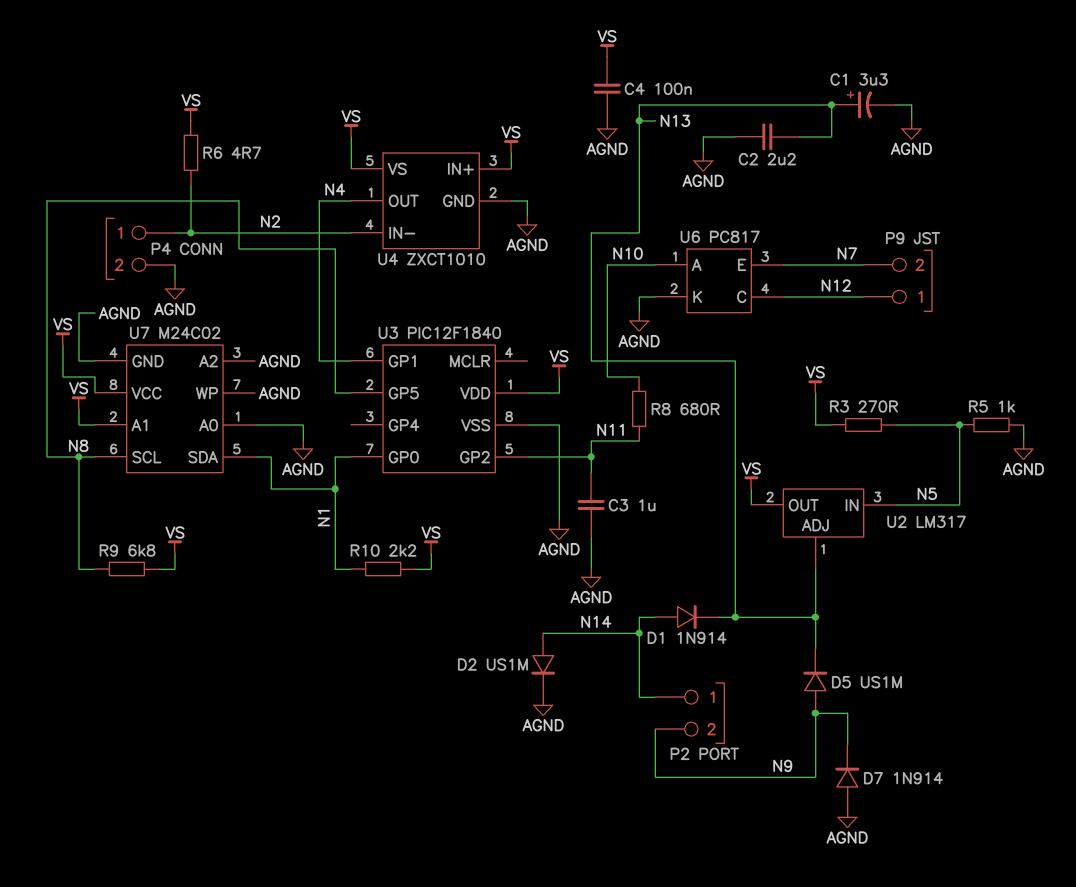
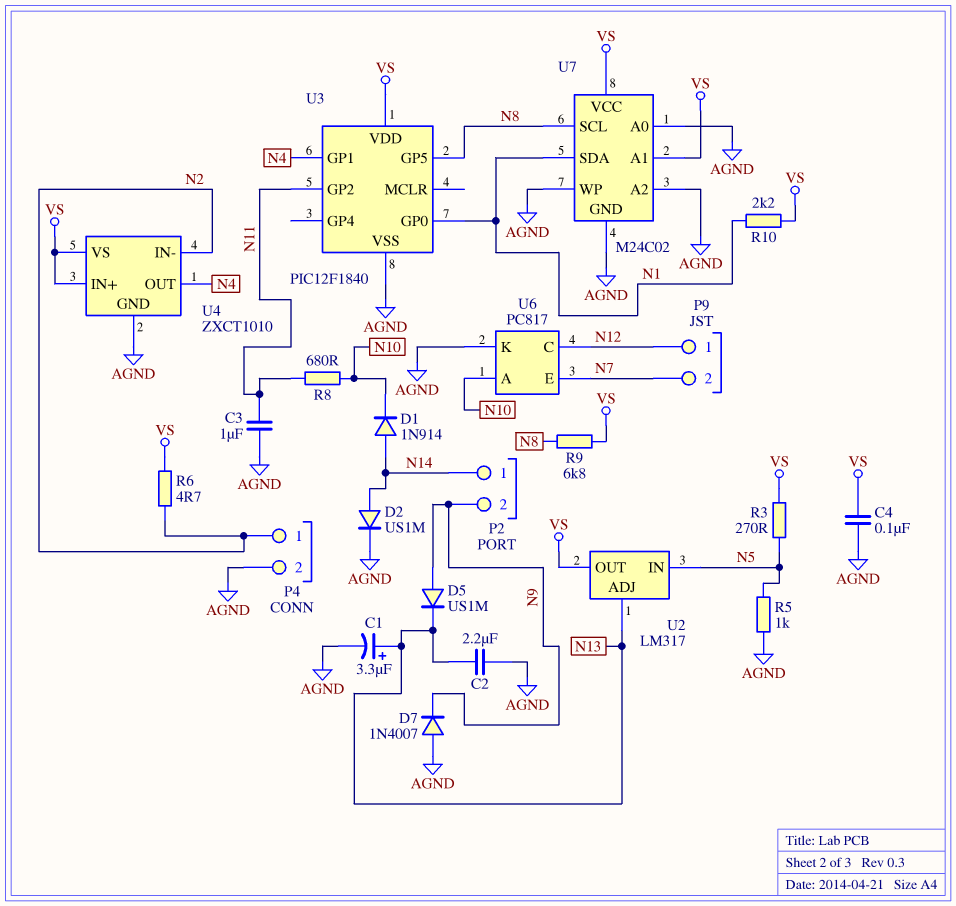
D1: diode 1N914 (A N14, K N13) -> diode 1N914 (A N14, K N10)
D7: diode 1N914 (A AGND, K N9) -> diode 1N4007 (A AGND, K N9)

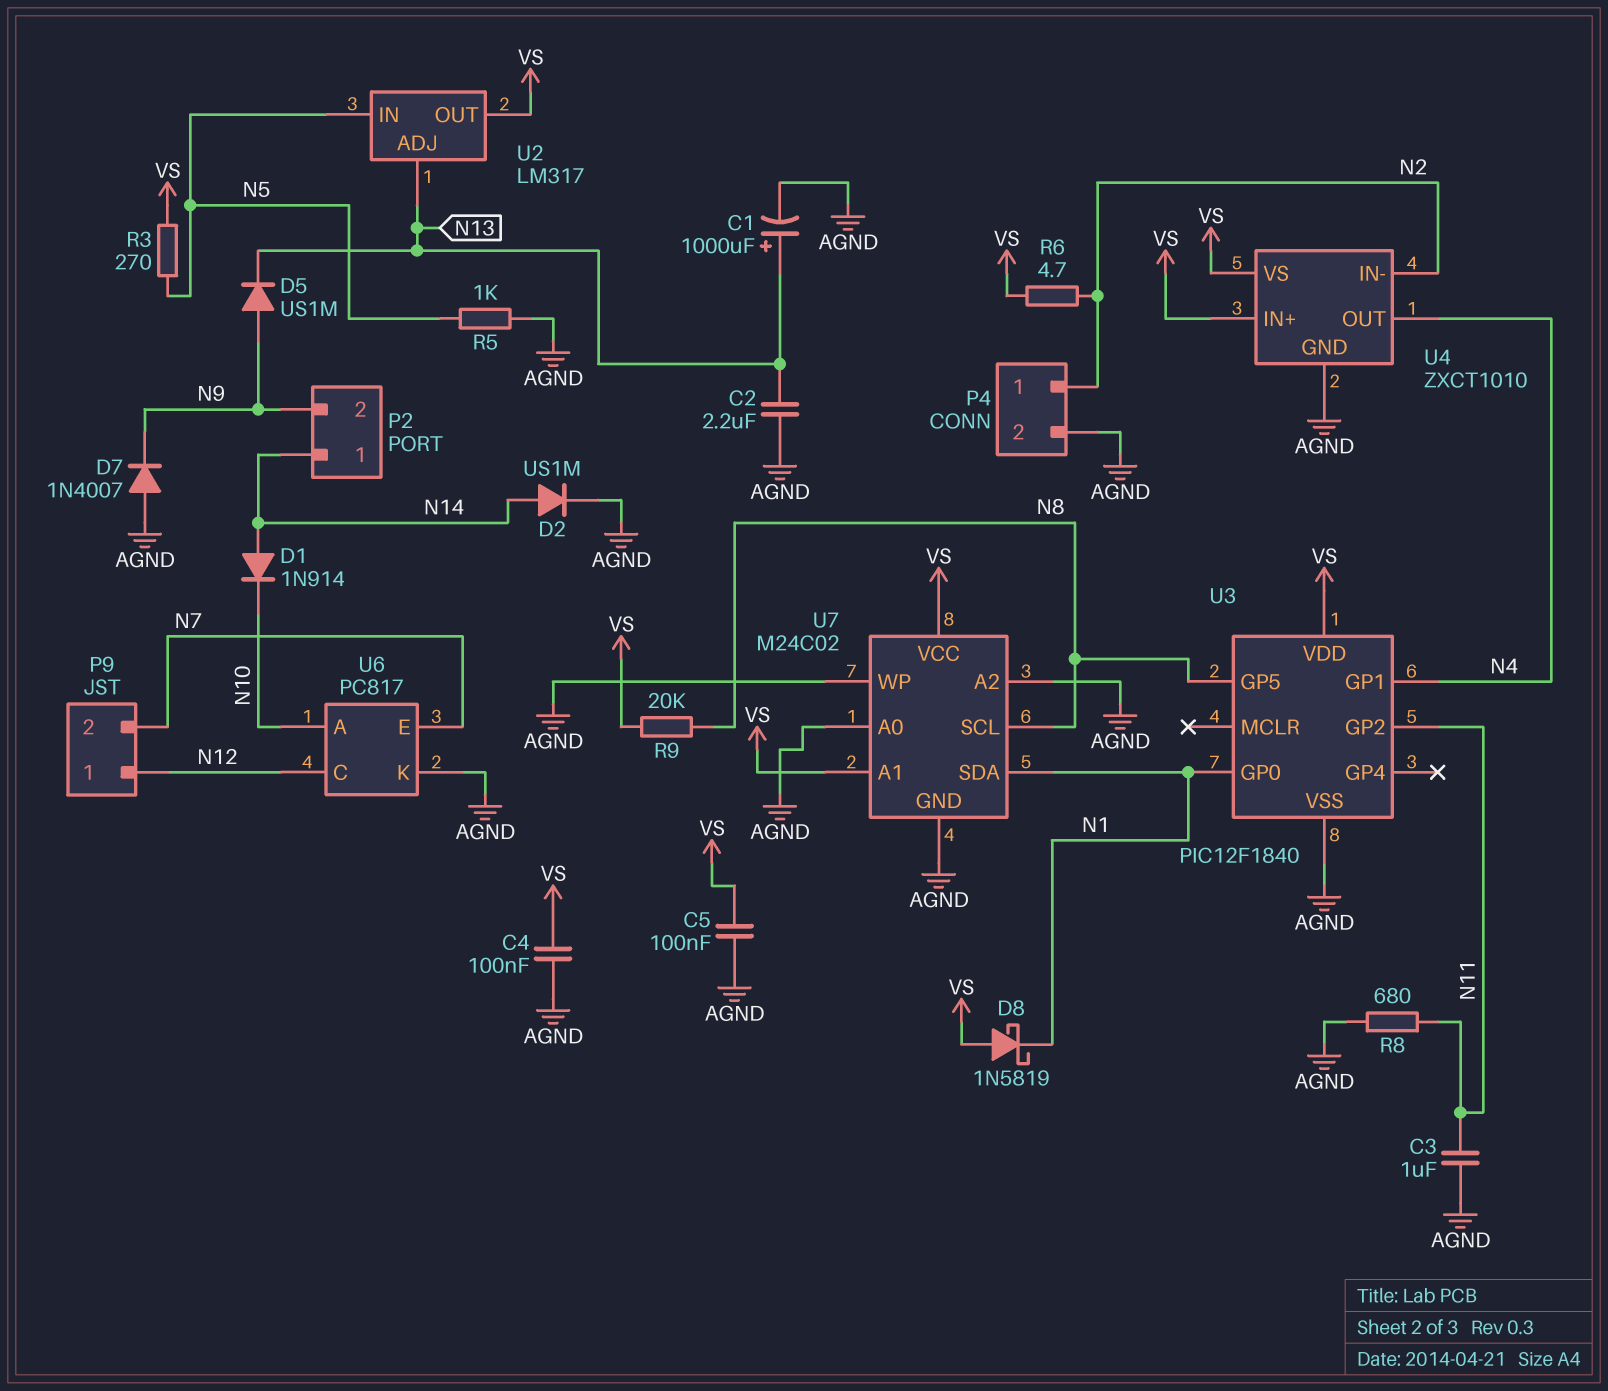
C1: 3.3uF (plus N13, minus AGND) -> 1000uF (plus N13, minus AGND)
C5: none -> 100nF (AGND, VS)
D8: none -> schottky 1N5819 (A VS, K N1)
R8: 680 (N10, N11) -> 680 (AGND, N11)
R9: 6.8k (N8, VS) -> 20k (N8, VS)
R10: 2.2k (N1, VS) -> none

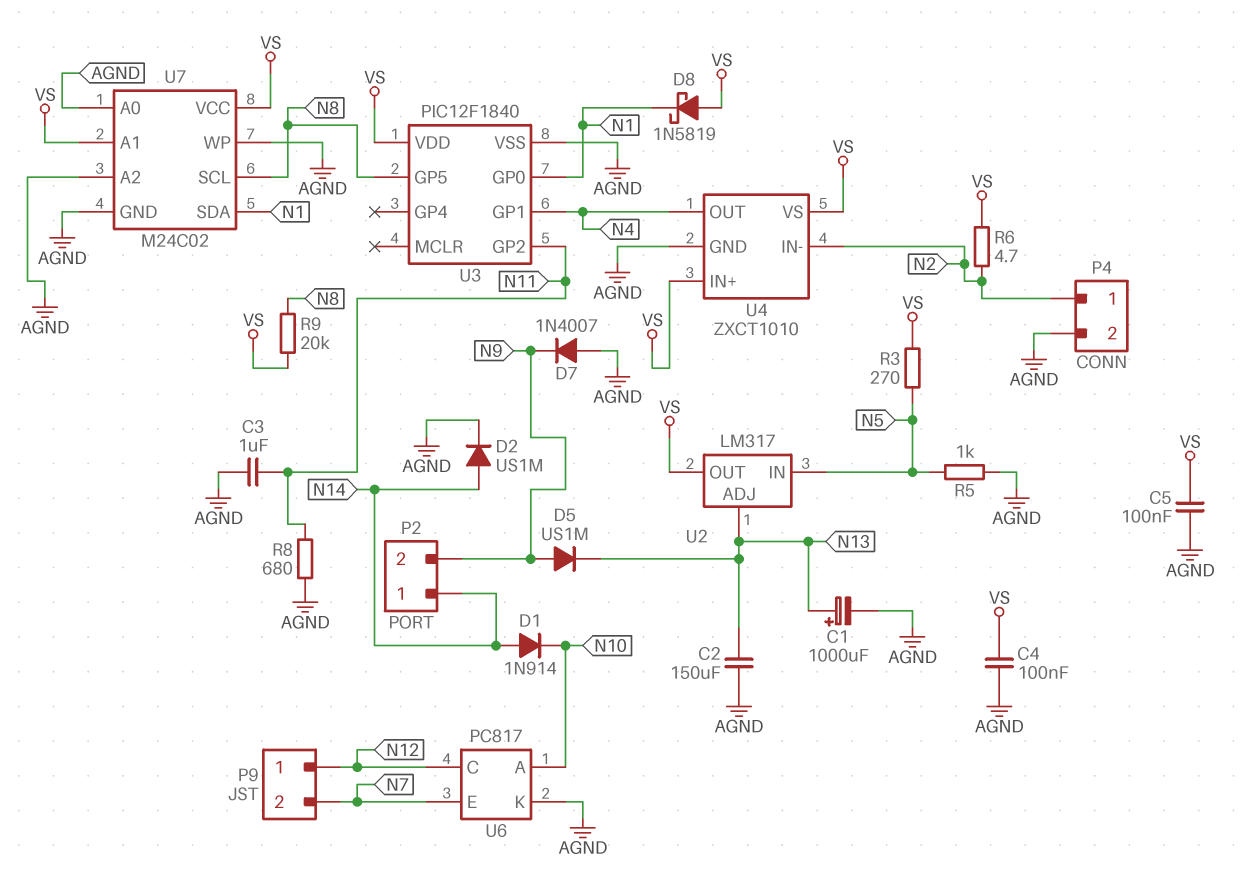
C2: 2.2uF (AGND, N13) -> 150uF (AGND, N13)

